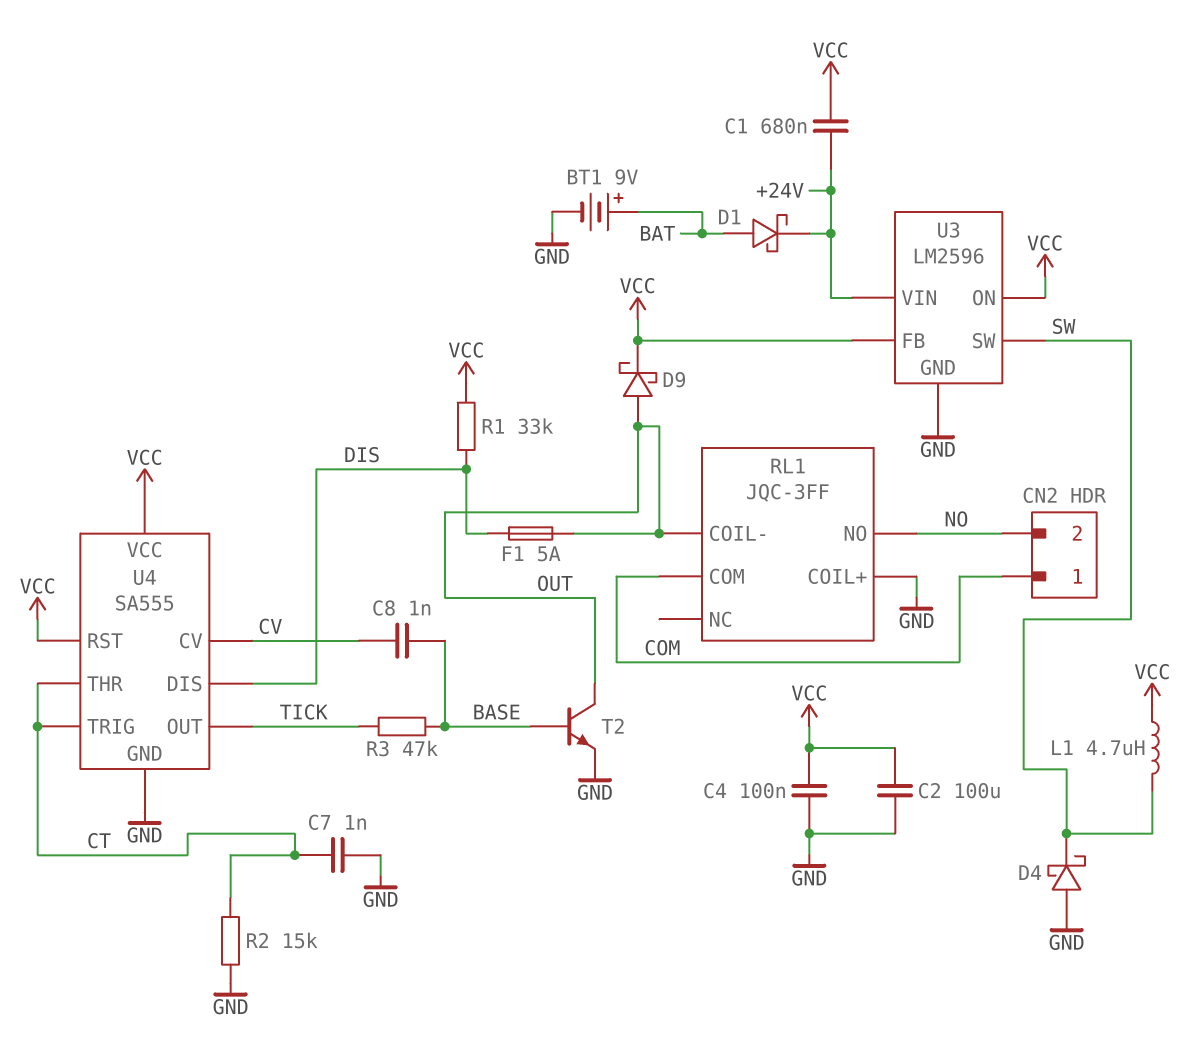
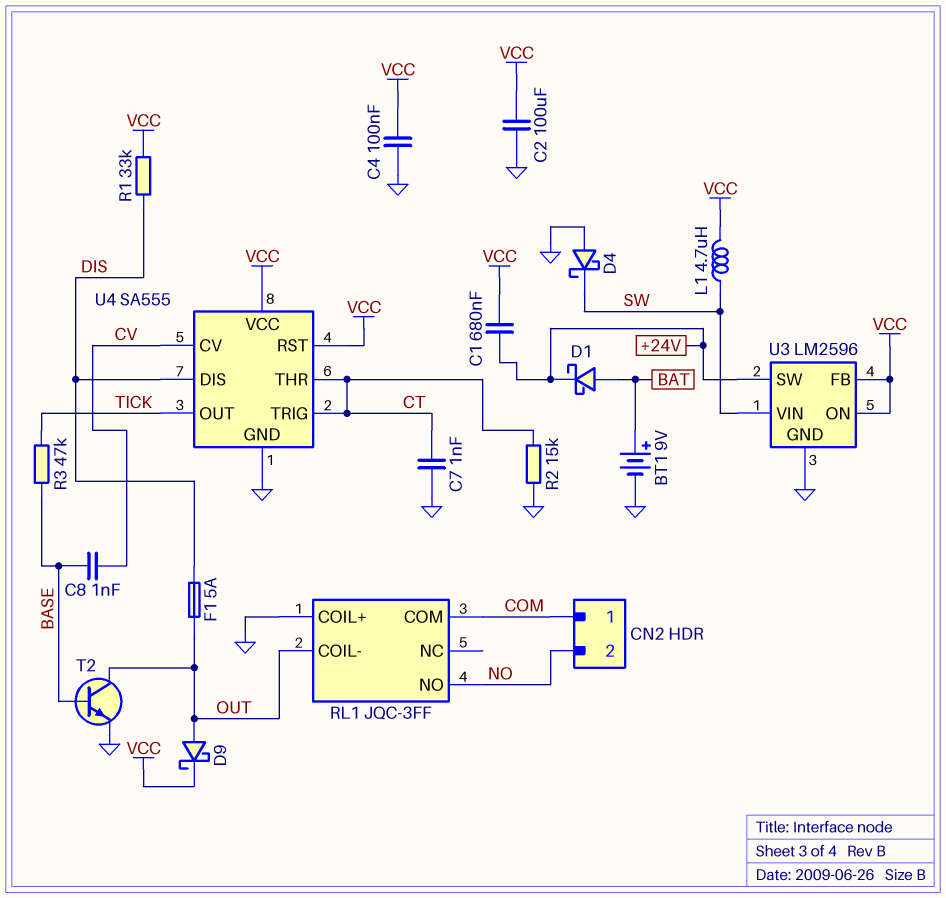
U3 pin SW: SW -> +24V
U3 pin VIN: +24V -> SW

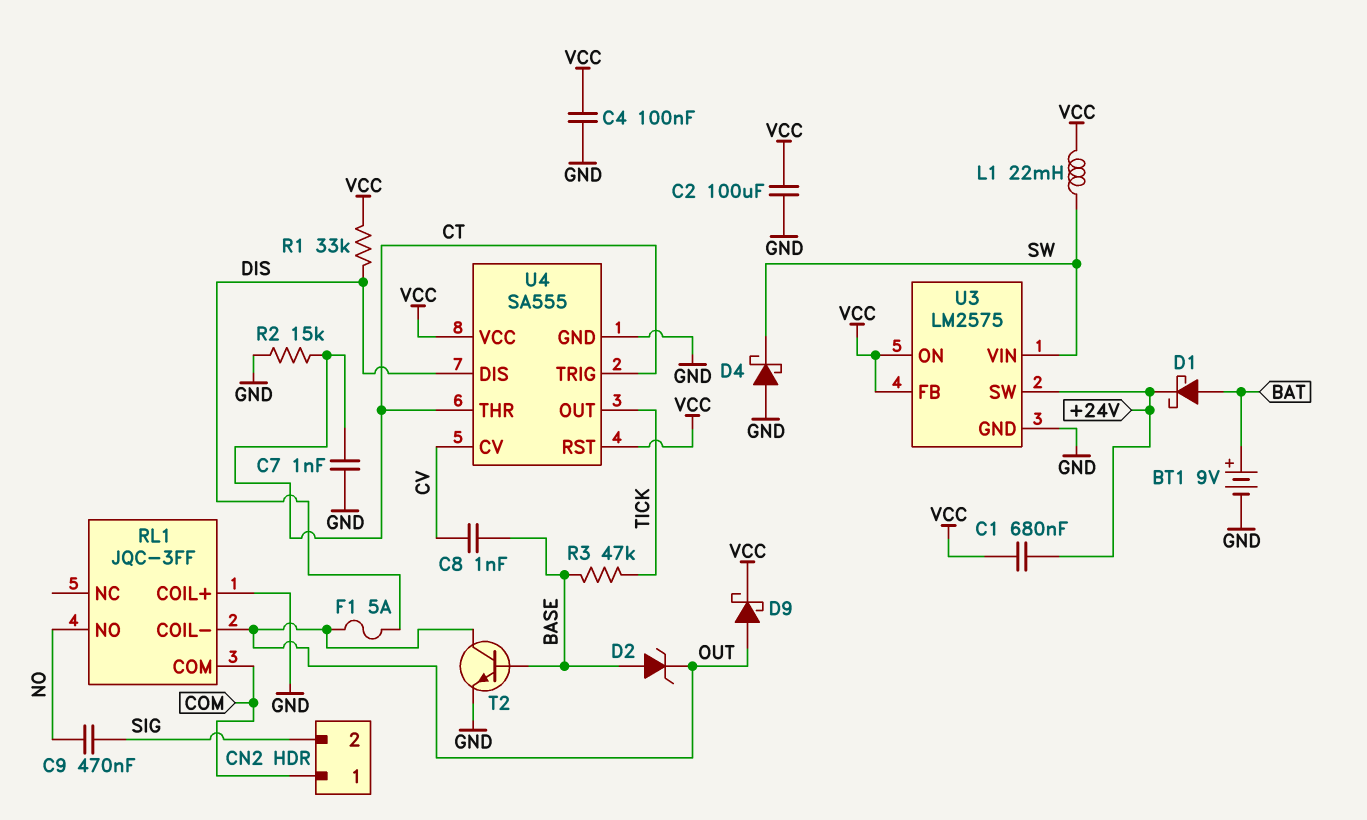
C9: none -> 470nF (NO, SIG)
CN2 pin 2: NO -> SIG
D2: none -> zener (A BASE, K OUT)
L1: 4.7uH (SW, VCC) -> 22mH (SW, VCC)
U3: LM2596 -> LM2575

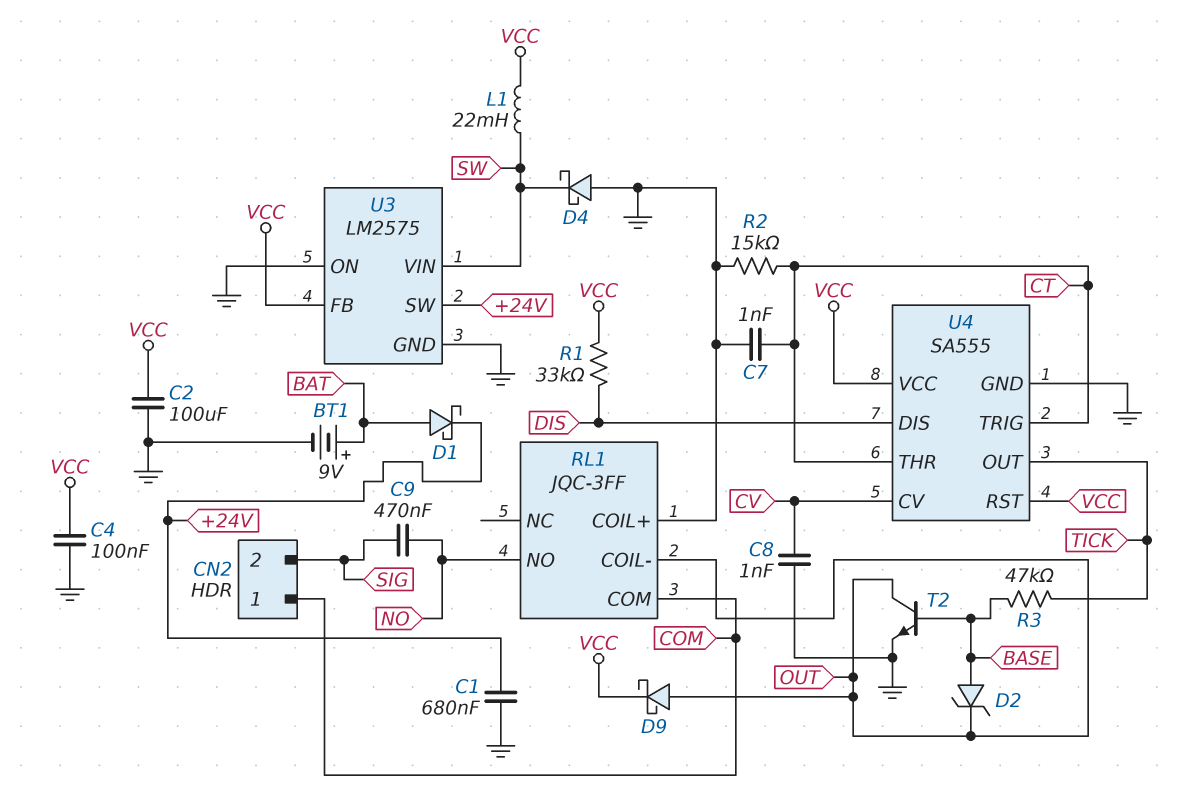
C1: 680nF (+24V, VCC) -> 680nF (+24V, GND)
C8: 1nF (BASE, CV) -> 1nF (CV, GND)
F1: 5A (DIS, OUT) -> none
U3 pin ON: VCC -> GND

